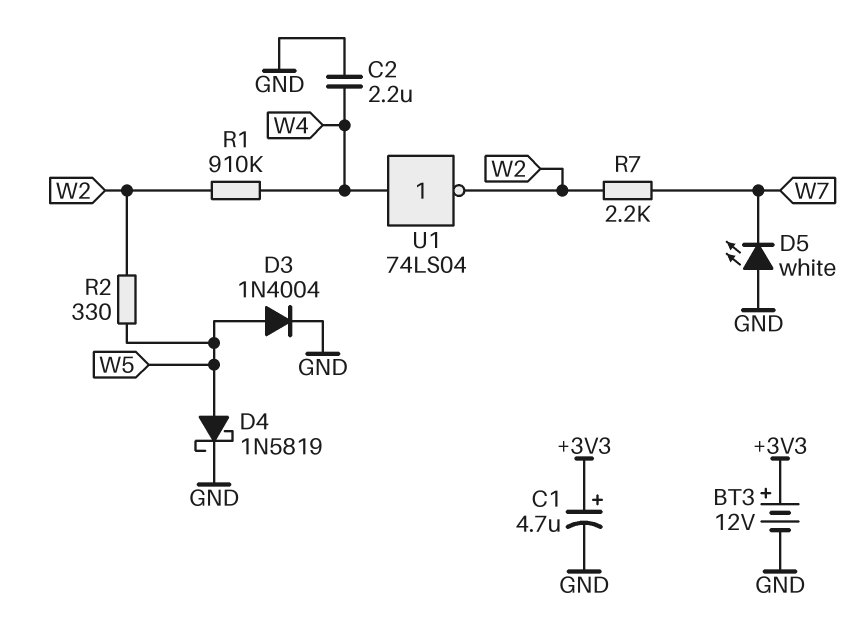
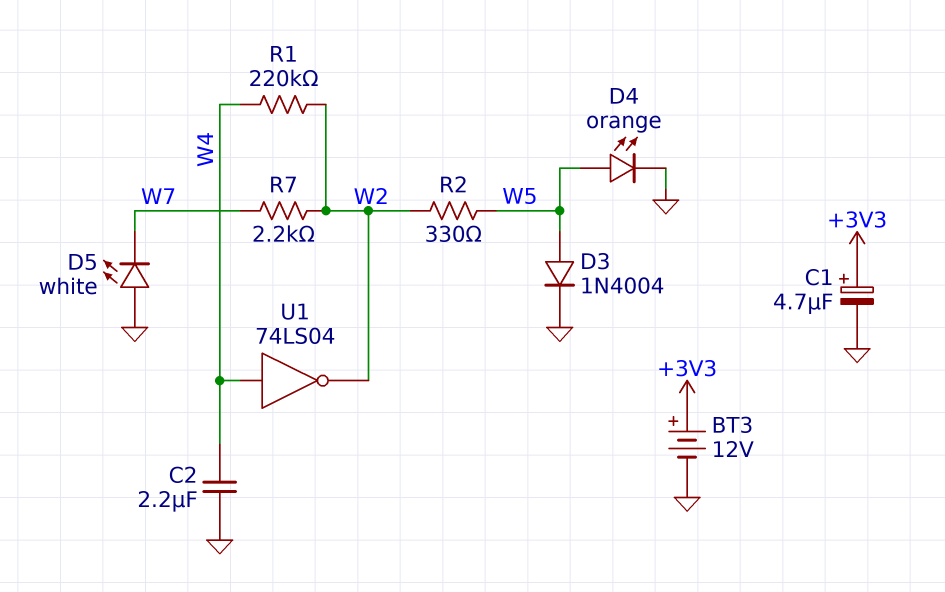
D4: schottky 1N5819 (A W5, K GND) -> LED orange (A W5, K GND)
R1: 910k (W2, W4) -> 220k (W2, W4)

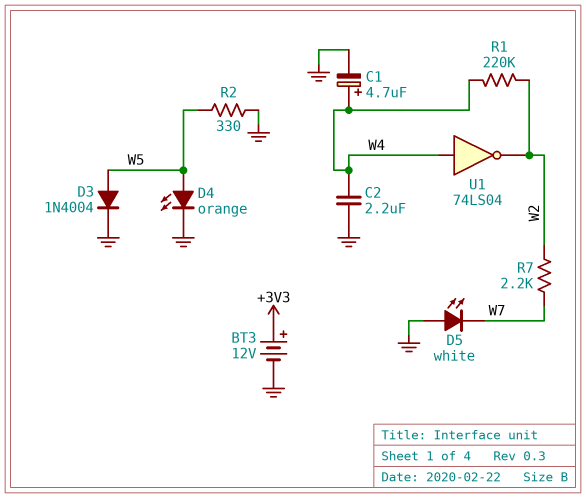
C1: 4.7uF (plus +3V3, minus GND) -> 4.7uF (plus W4, minus GND)
R2: 330 (W2, W5) -> 330 (GND, W5)

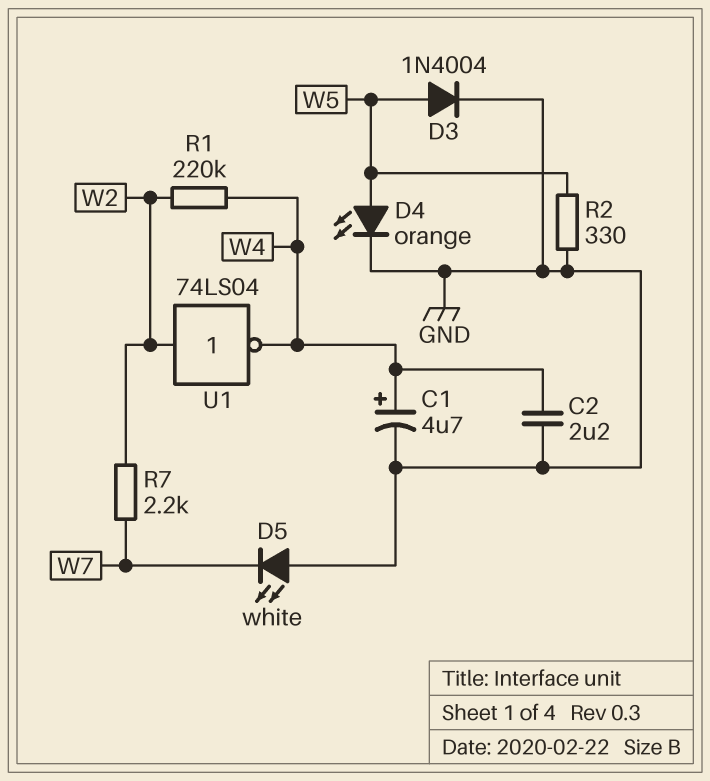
BT3: 12V (plus +3V3, minus GND) -> none
U1: NOT 74LS04 (in W4, out W2) -> NOT 74LS04 (in W2, out W4)

